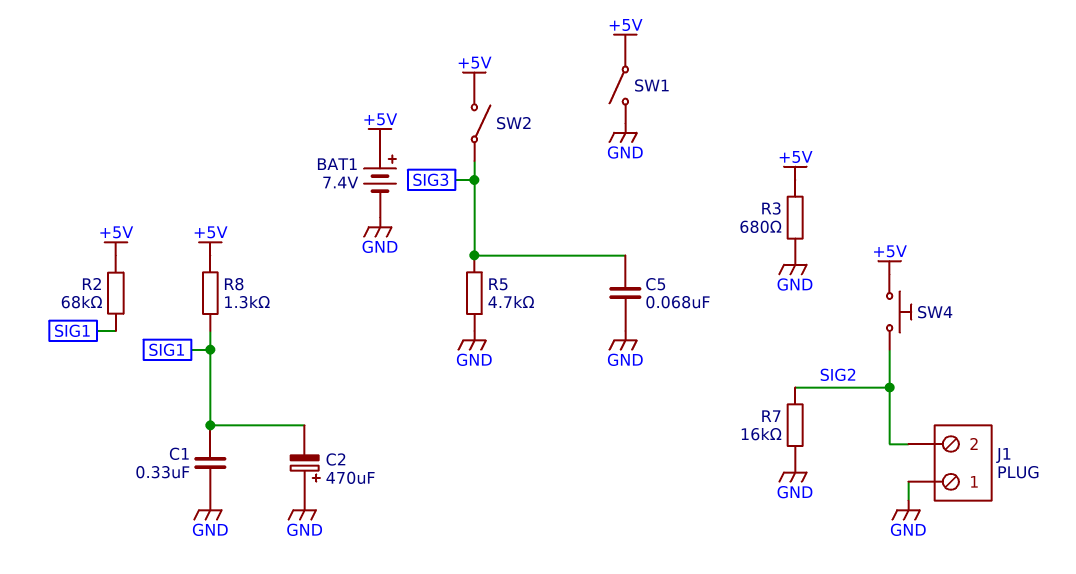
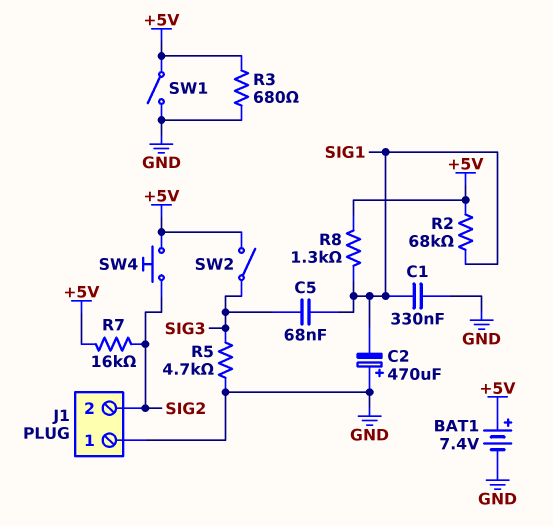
C5: 68nF (GND, SIG3) -> 68nF (SIG1, SIG3)
R7: 16k (GND, SIG2) -> 16k (+5V, SIG2)

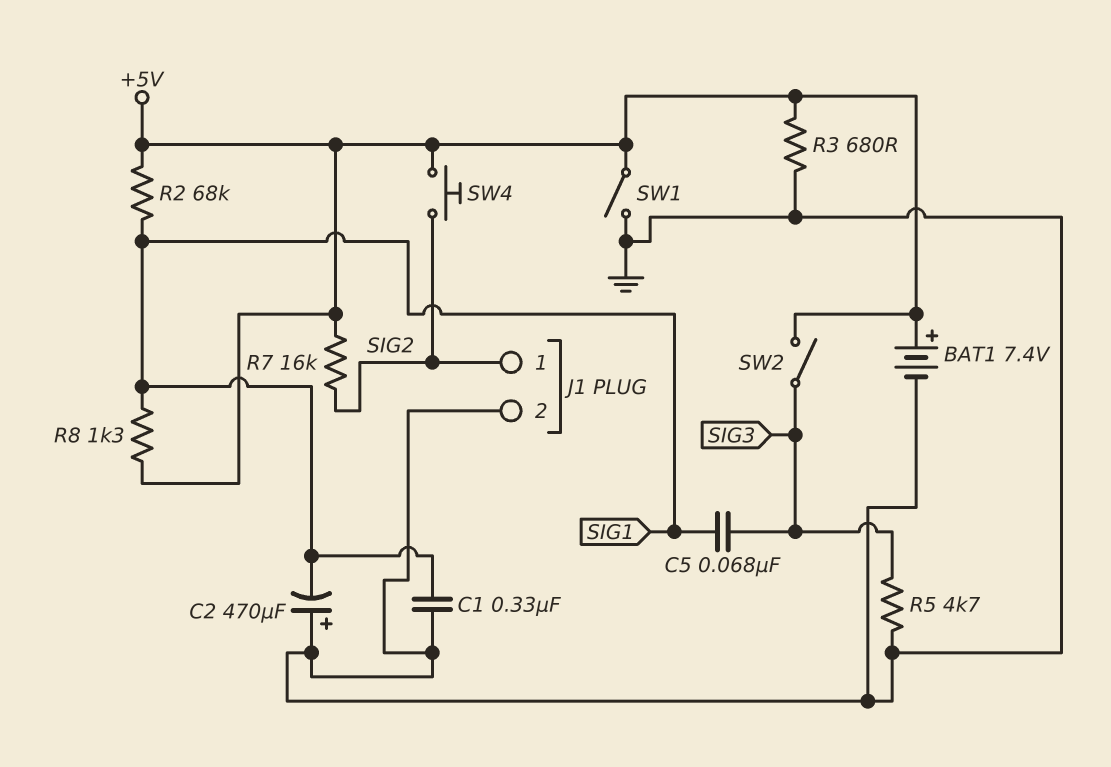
J1 pin 1: GND -> SIG2
J1 pin 2: SIG2 -> GND

